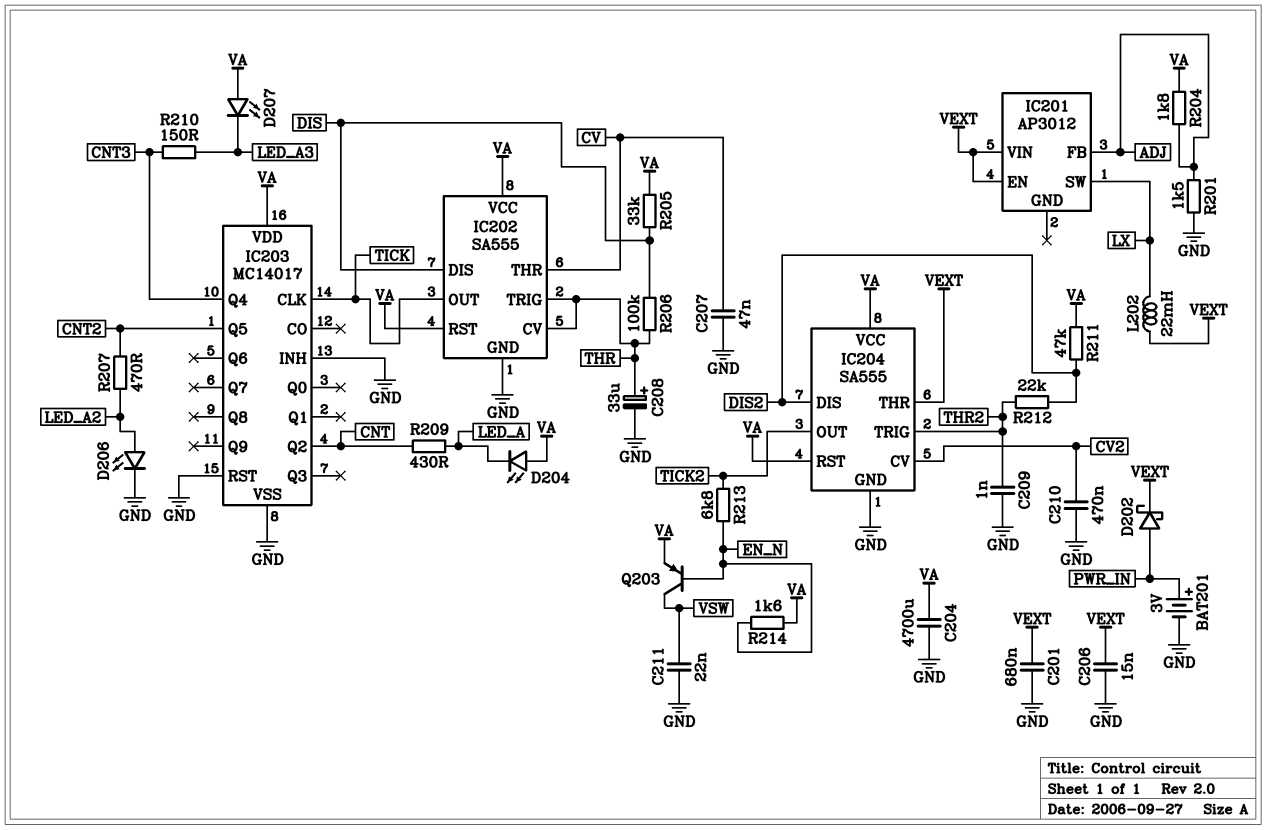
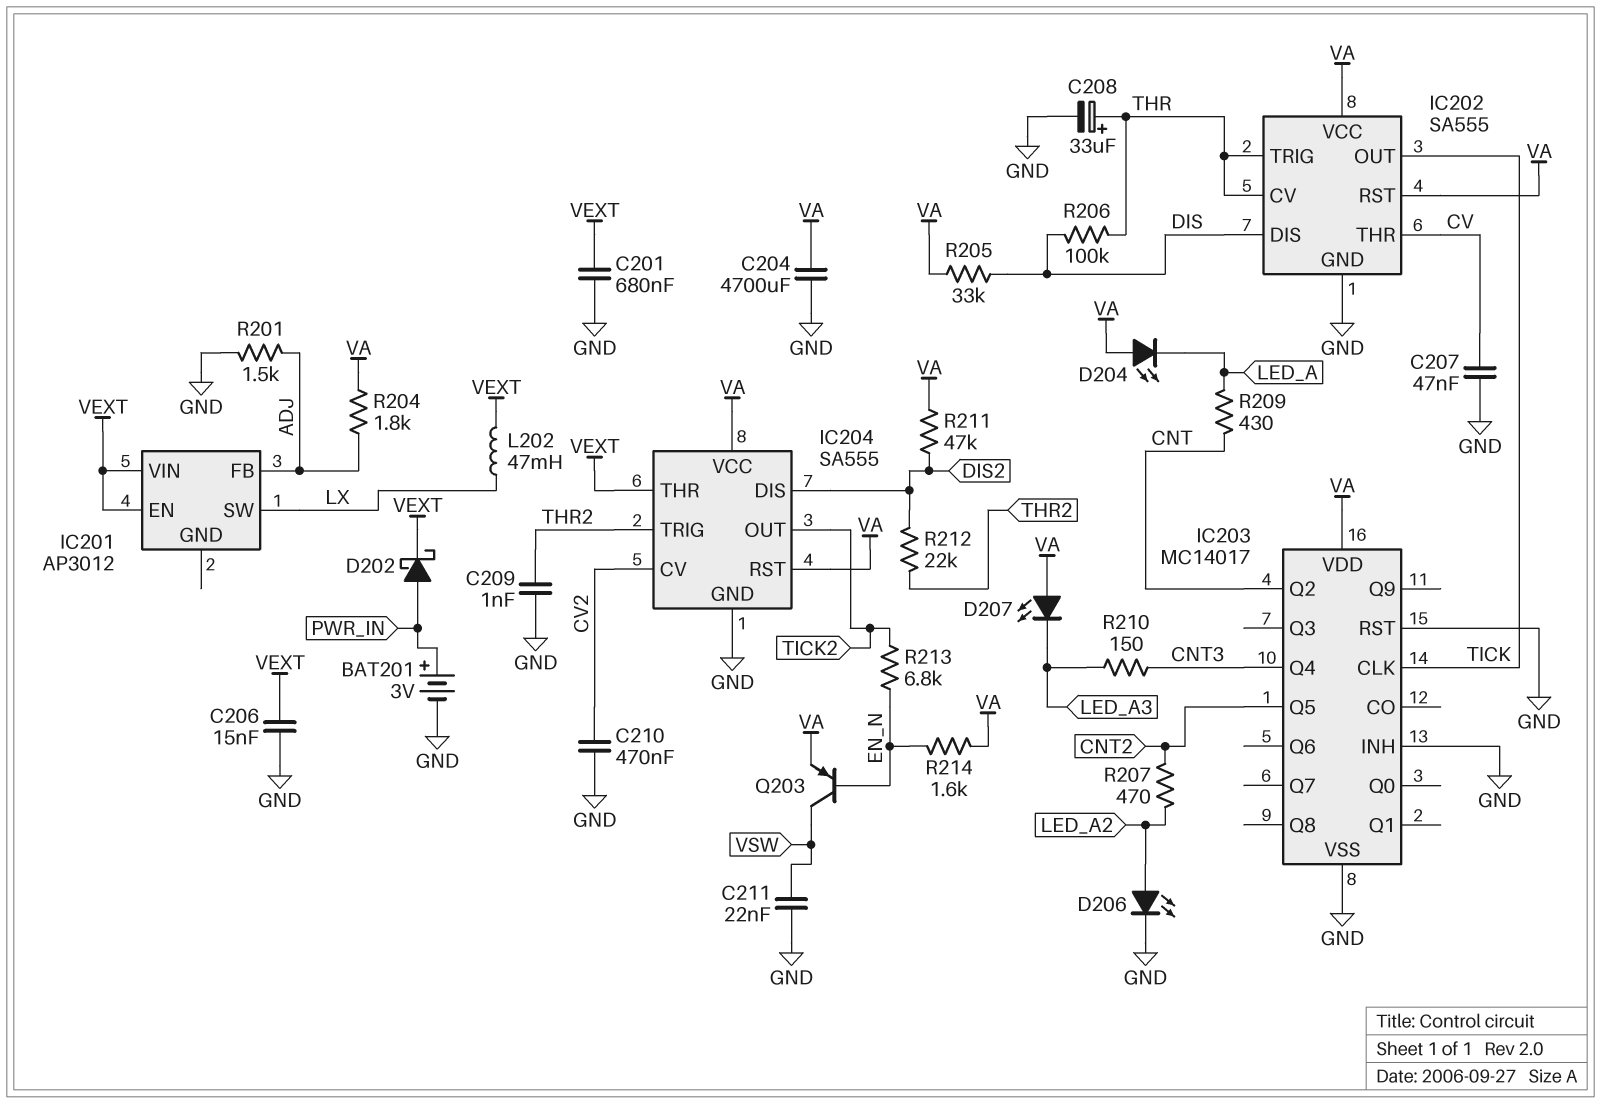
L202: 22mH (LX, VEXT) -> 47mH (LX, VEXT)

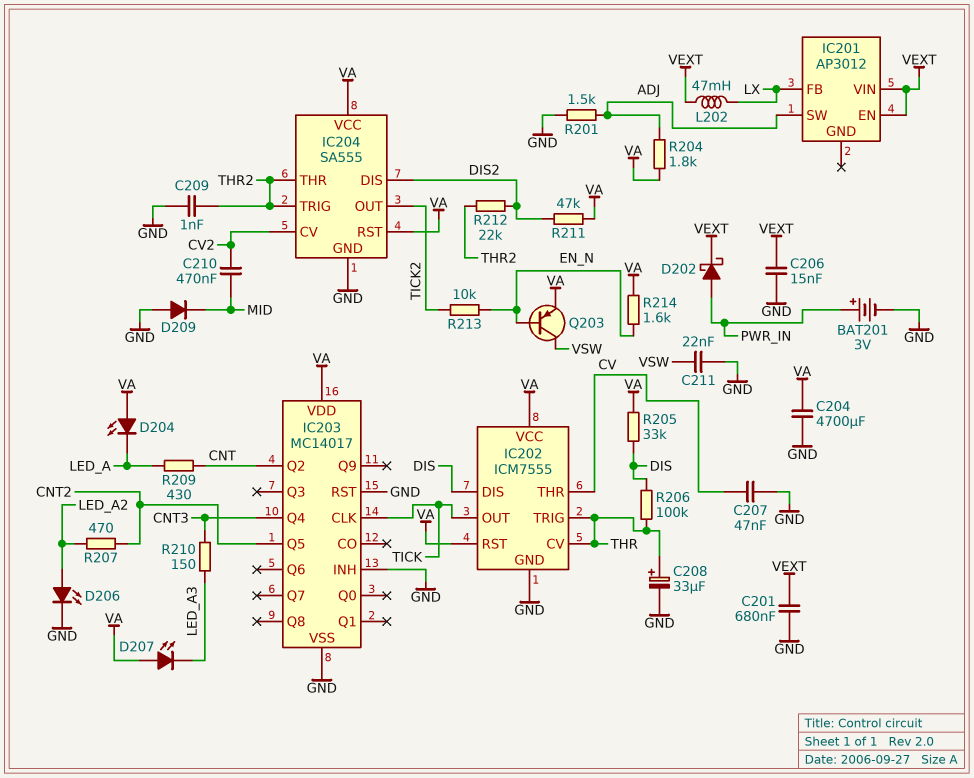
C210: 470nF (CV2, GND) -> 470nF (CV2, MID)
D209: none -> diode (A GND, K MID)
IC201 pin FB: ADJ -> LX
IC201 pin SW: LX -> ADJ
IC202: SA555 -> ICM7555
IC204 pin THR: VEXT -> THR2
R213: 6.8k (EN_N, TICK2) -> 10k (EN_N, TICK2)

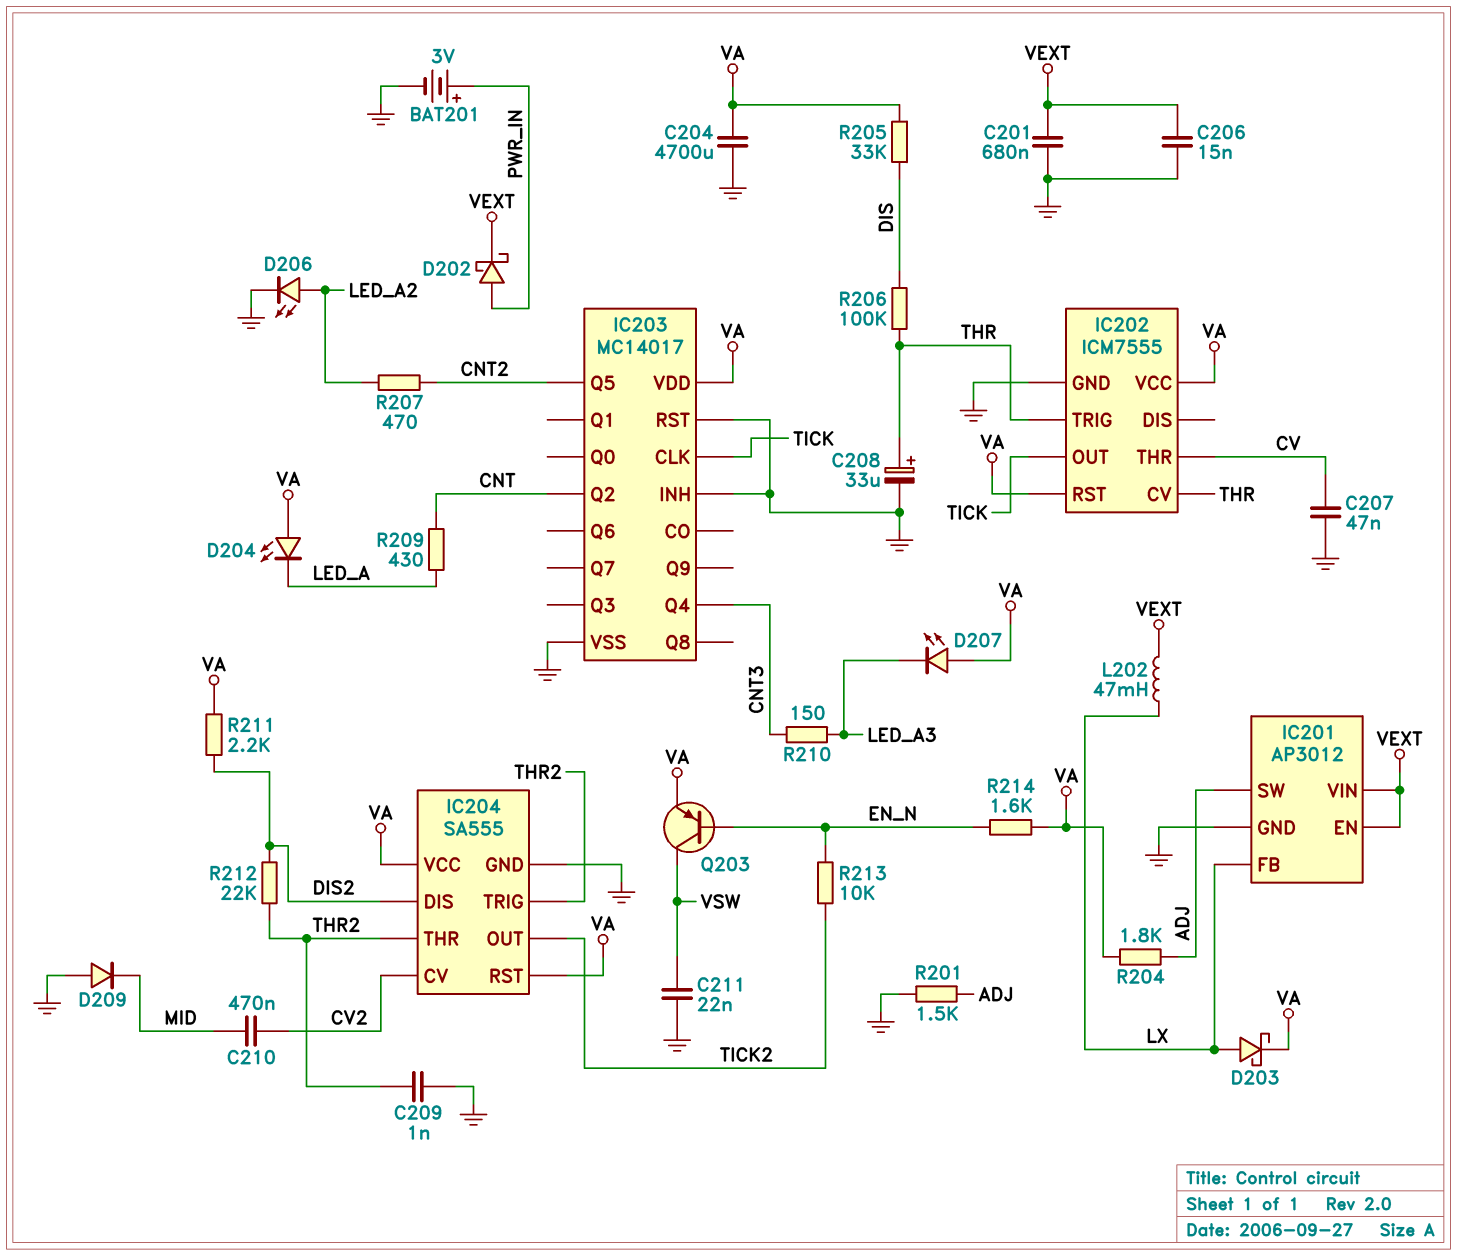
D203: none -> schottky (A LX, K VA)
IC201 pin GND: none -> GND
IC202 pin DIS: DIS -> none
R211: 47k (DIS2, VA) -> 2.2k (DIS2, VA)

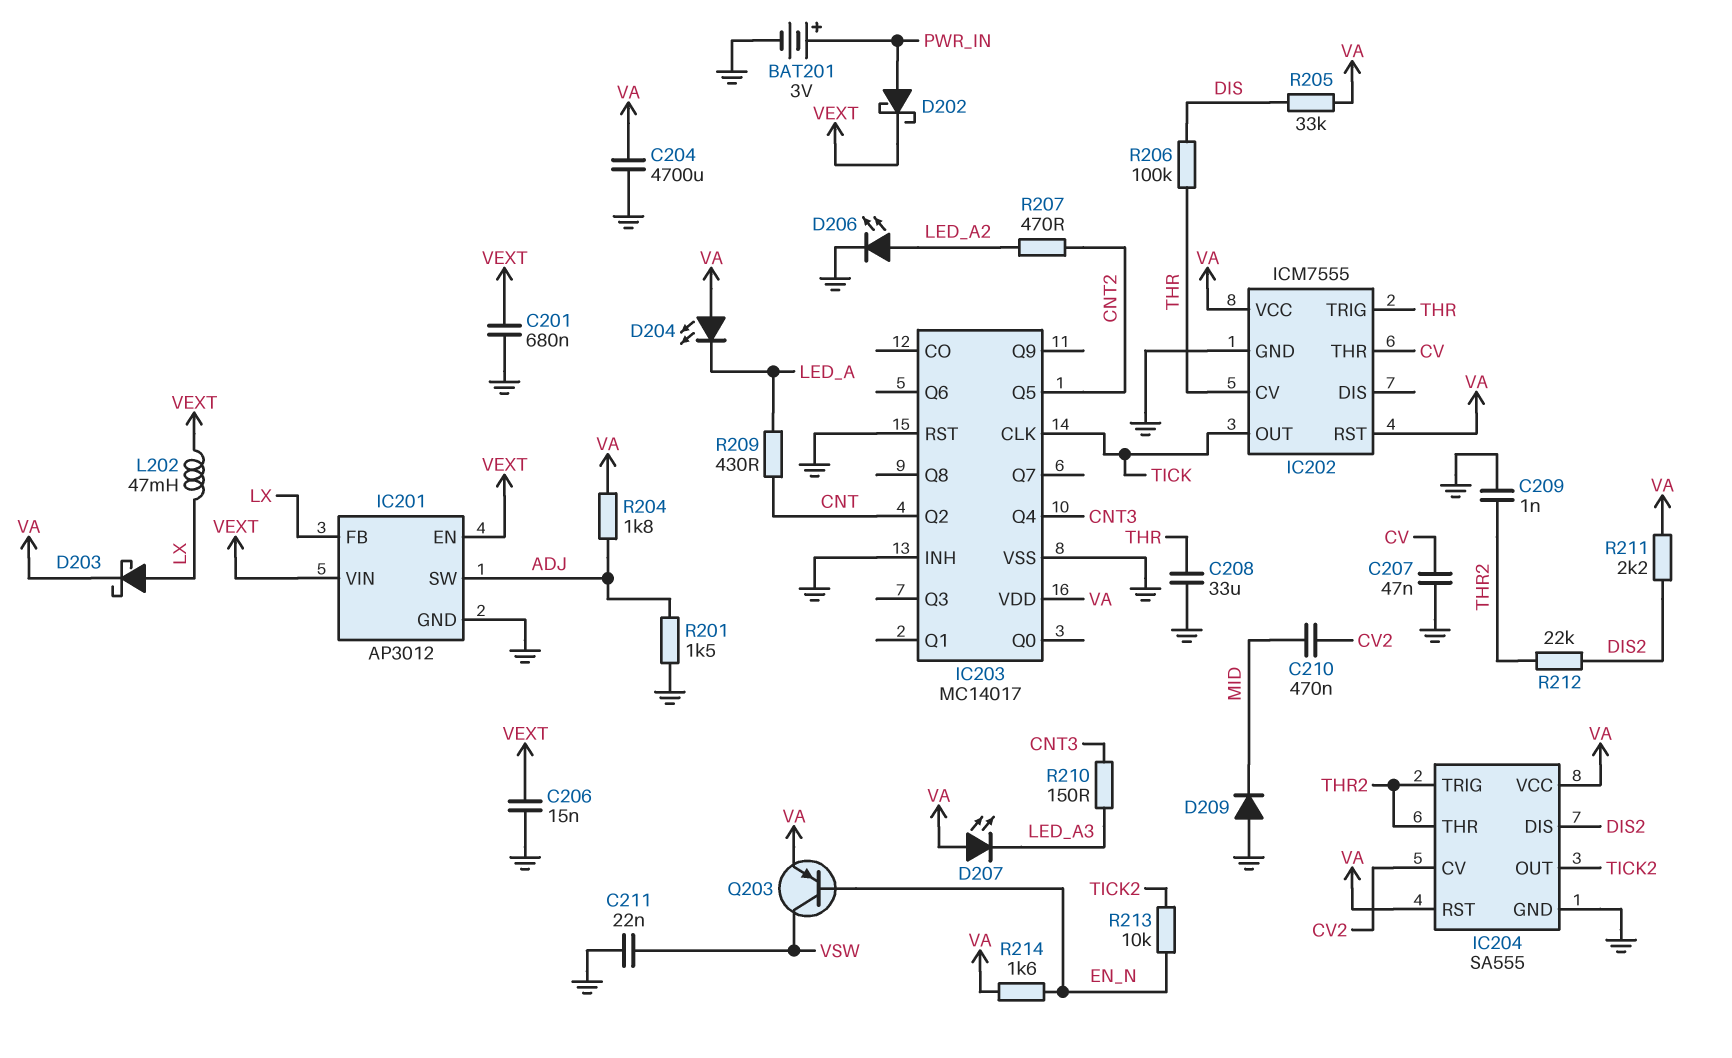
C208: 33uF (plus THR, minus GND) -> 33uF (GND, THR)

